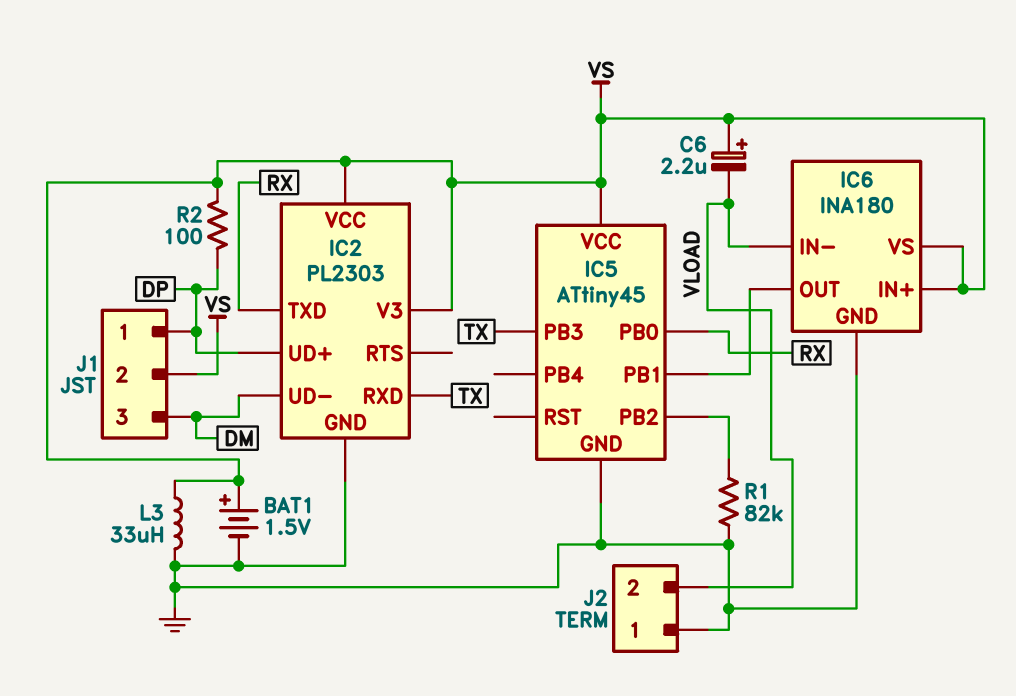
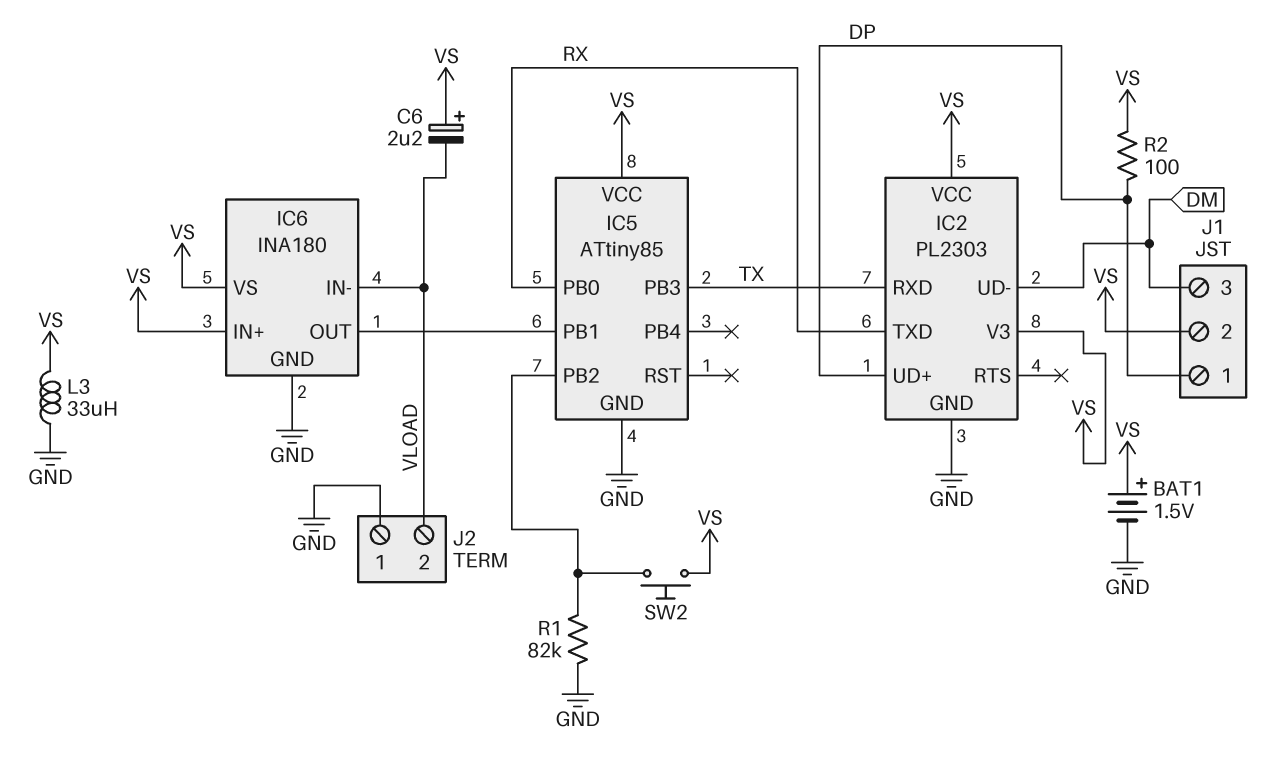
IC5: ATtiny45 -> ATtiny85
SW2: none -> button (IC5/PB2, VS)

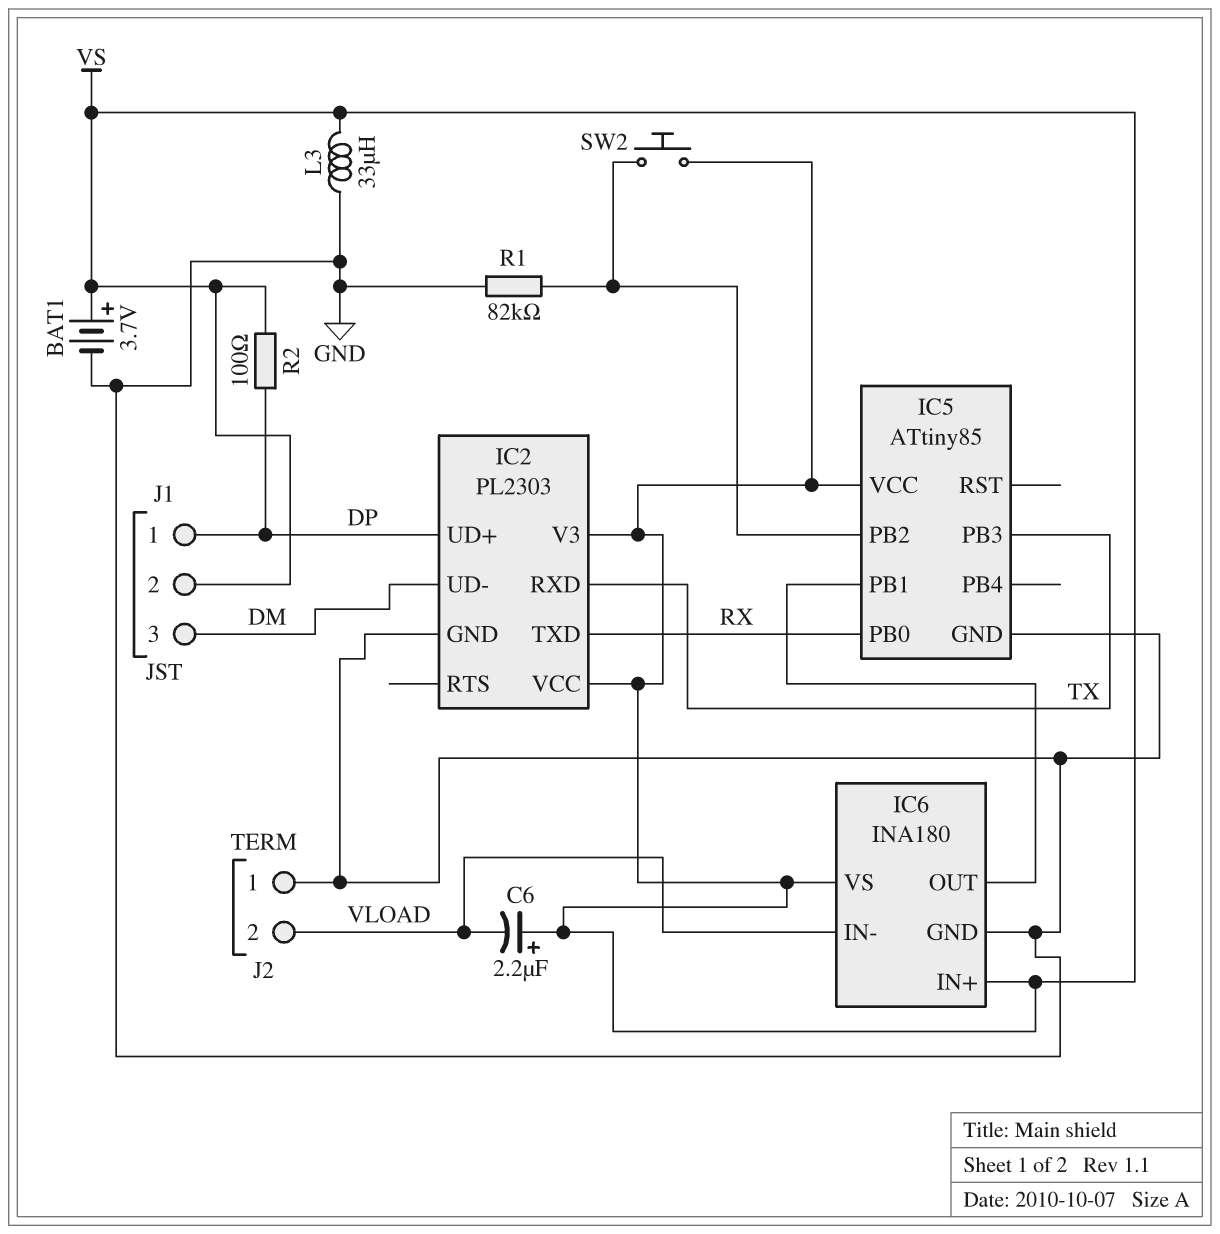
BAT1: 1.5V (plus VS, minus GND) -> 3.7V (plus VS, minus GND)

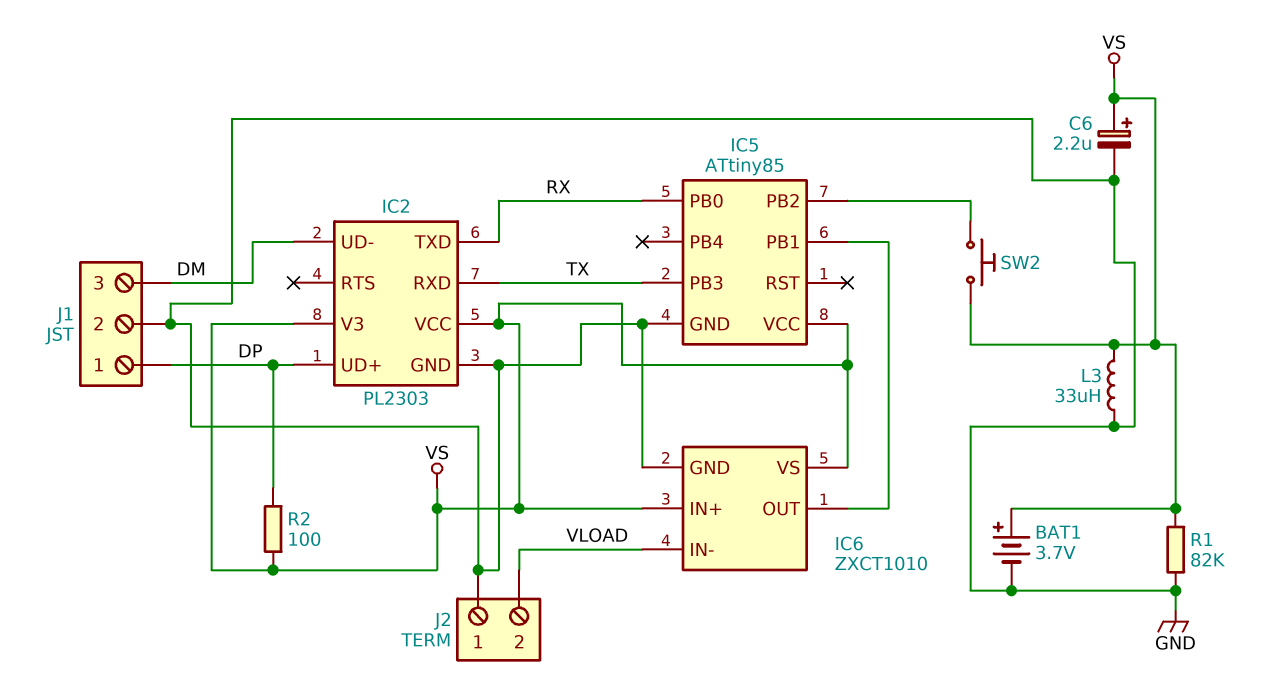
C6: 2.2uF (plus VS, minus VLOAD) -> 2.2uF (plus VS, minus GND)
IC6: INA180 -> ZXCT1010
J1 pin 2: VS -> GND
R1: 82k (GND, IC5/PB2) -> 82k (GND, VS)

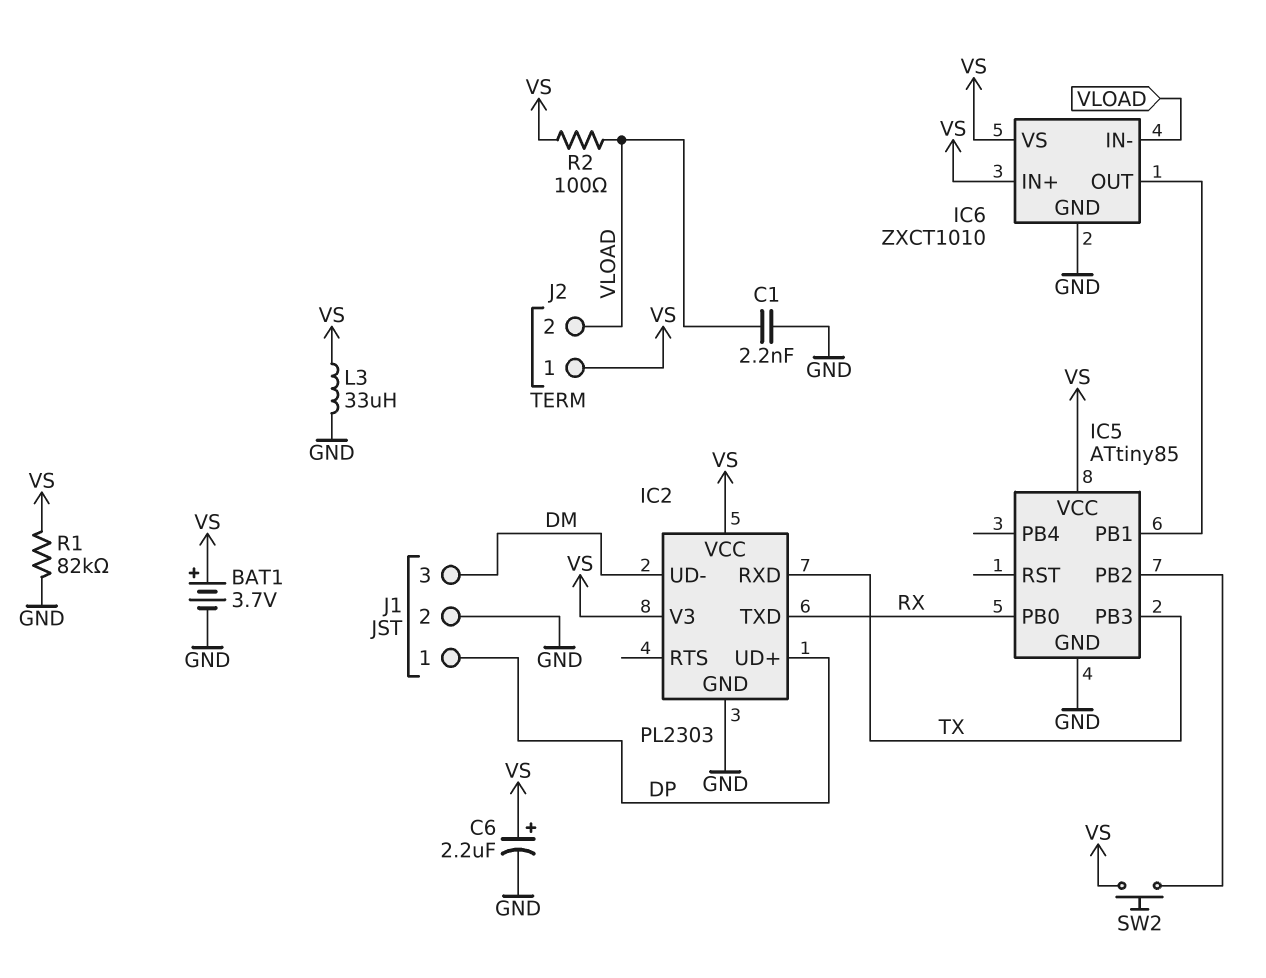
C1: none -> 2.2nF (GND, VLOAD)
J2 pin 1: GND -> VS
R2: 100 (DP, VS) -> 100 (VLOAD, VS)

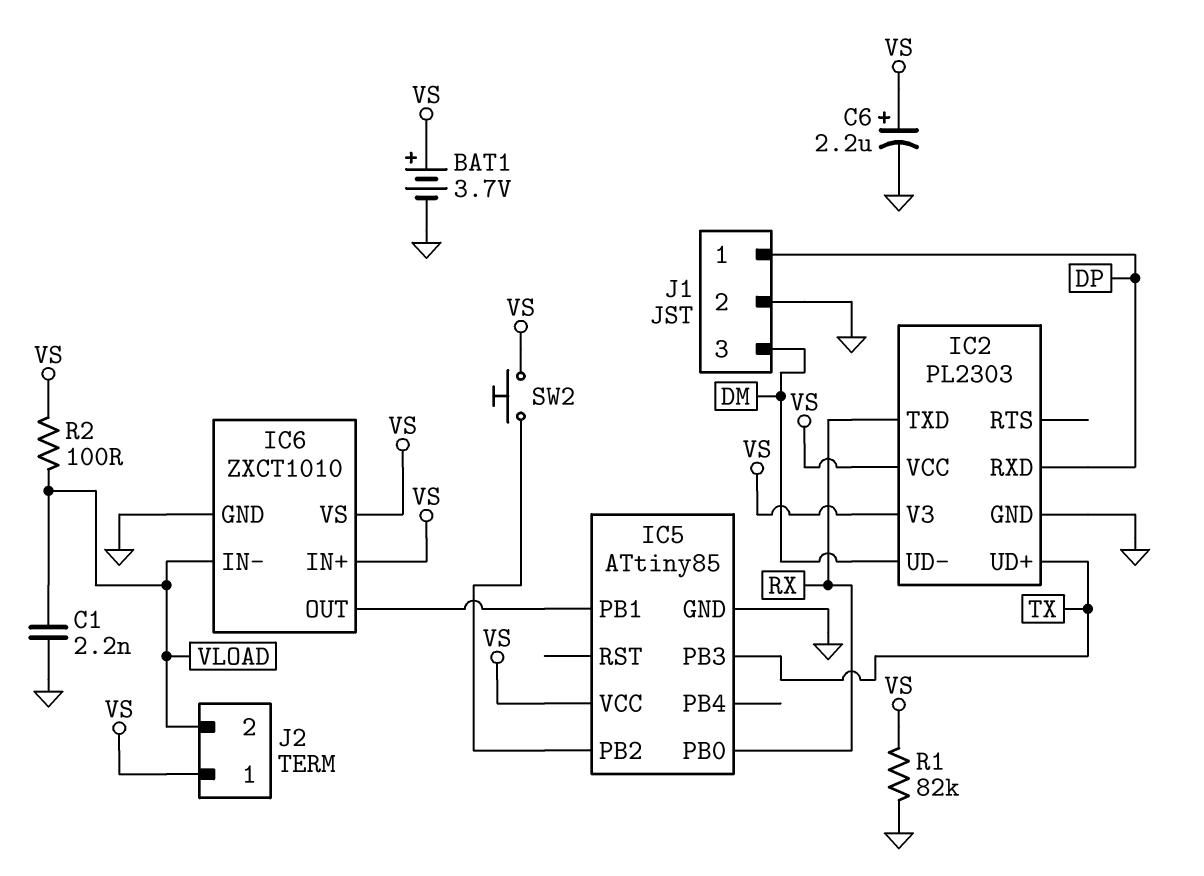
IC2 pin RXD: TX -> DP
IC2 pin UD+: DP -> TX
L3: 33uH (GND, VS) -> none

